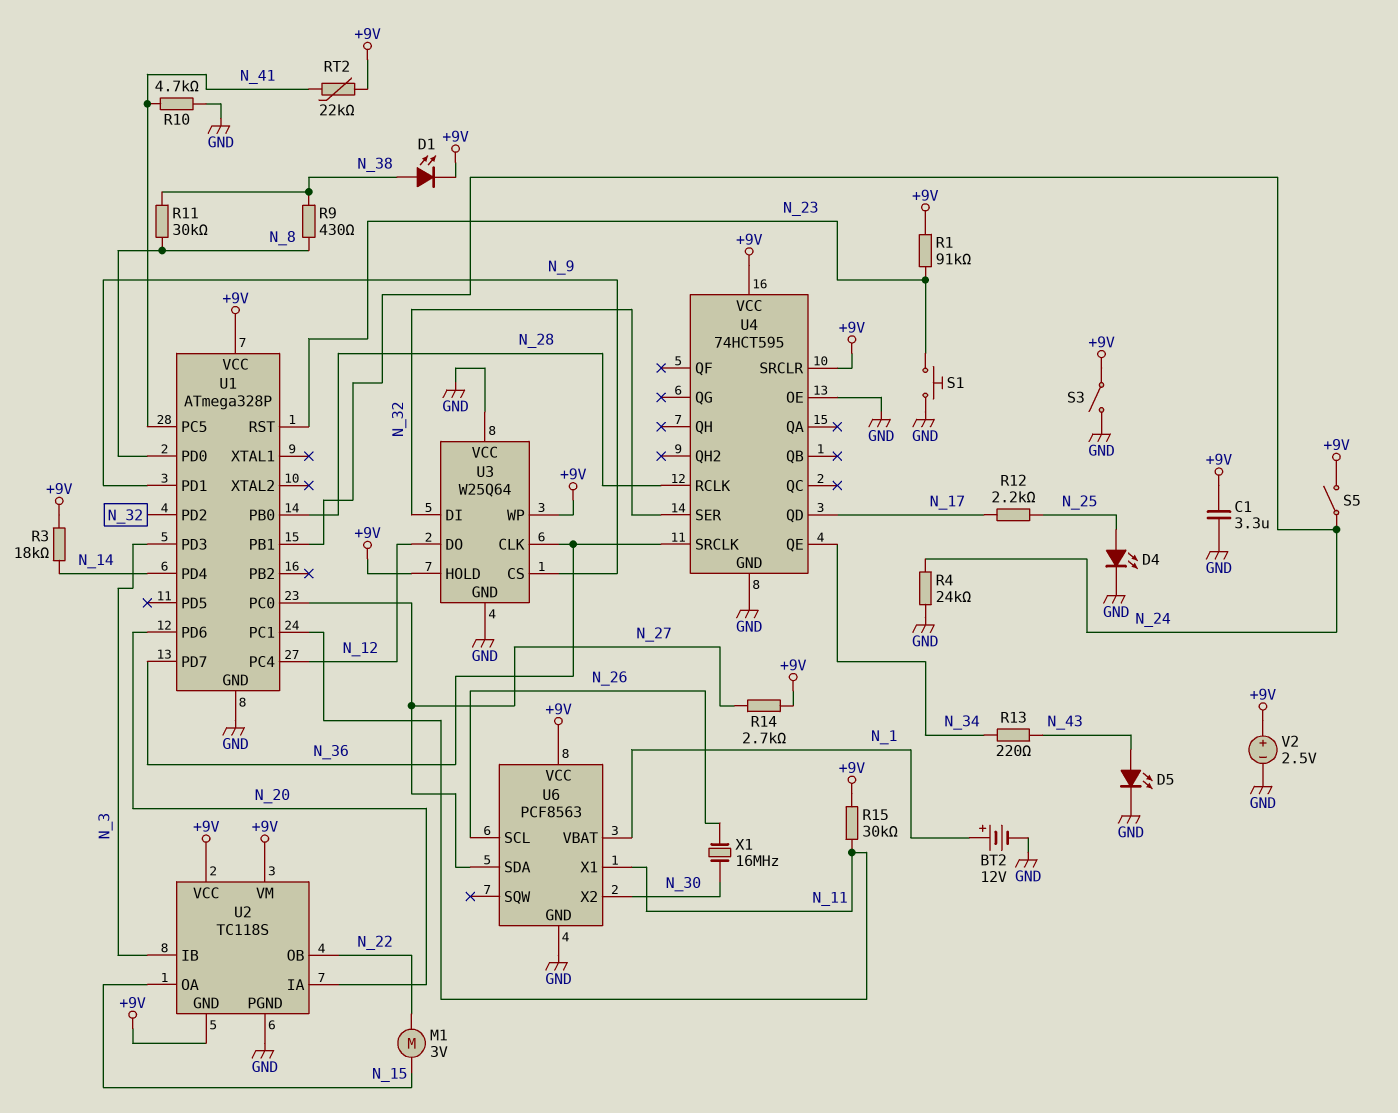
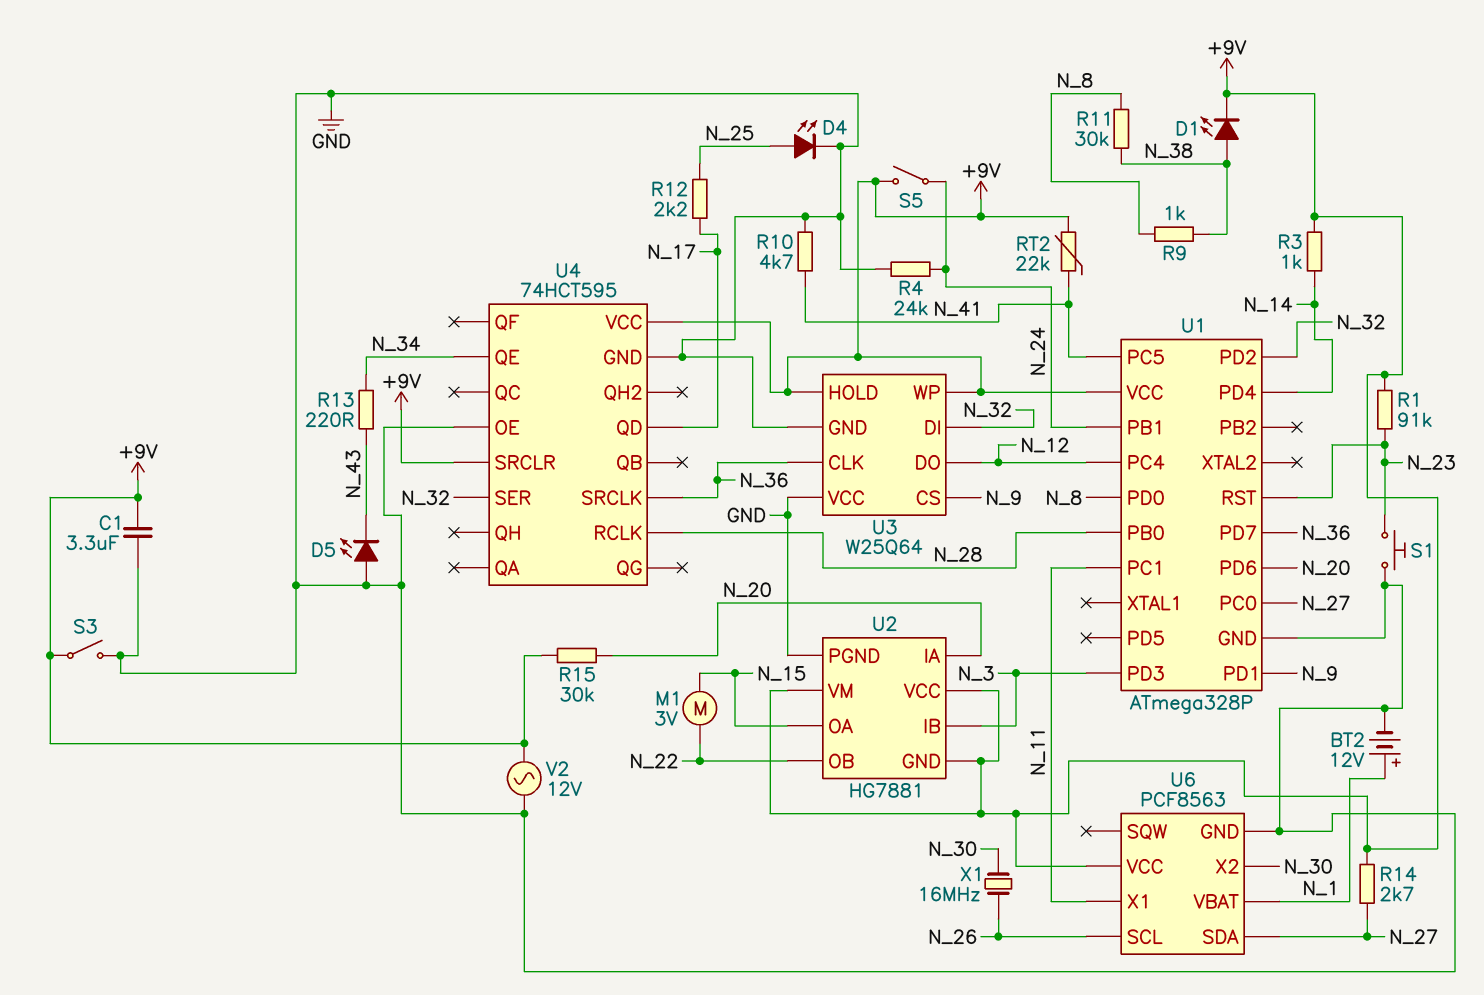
D5: LED (A N_43, K GND) -> LED (A GND, K N_43)
R3: 18k (+9V, N_14) -> 1k (+9V, N_14)
R9: 430 (N_8, N_38) -> 1k (N_8, N_38)
R15: 30k (+9V, N_11) -> 30k (+9V, N_20)
U2: TC118S -> HG7881
V2: 2.5V (plus +9V, minus GND) -> AC 12V (+9V, GND)

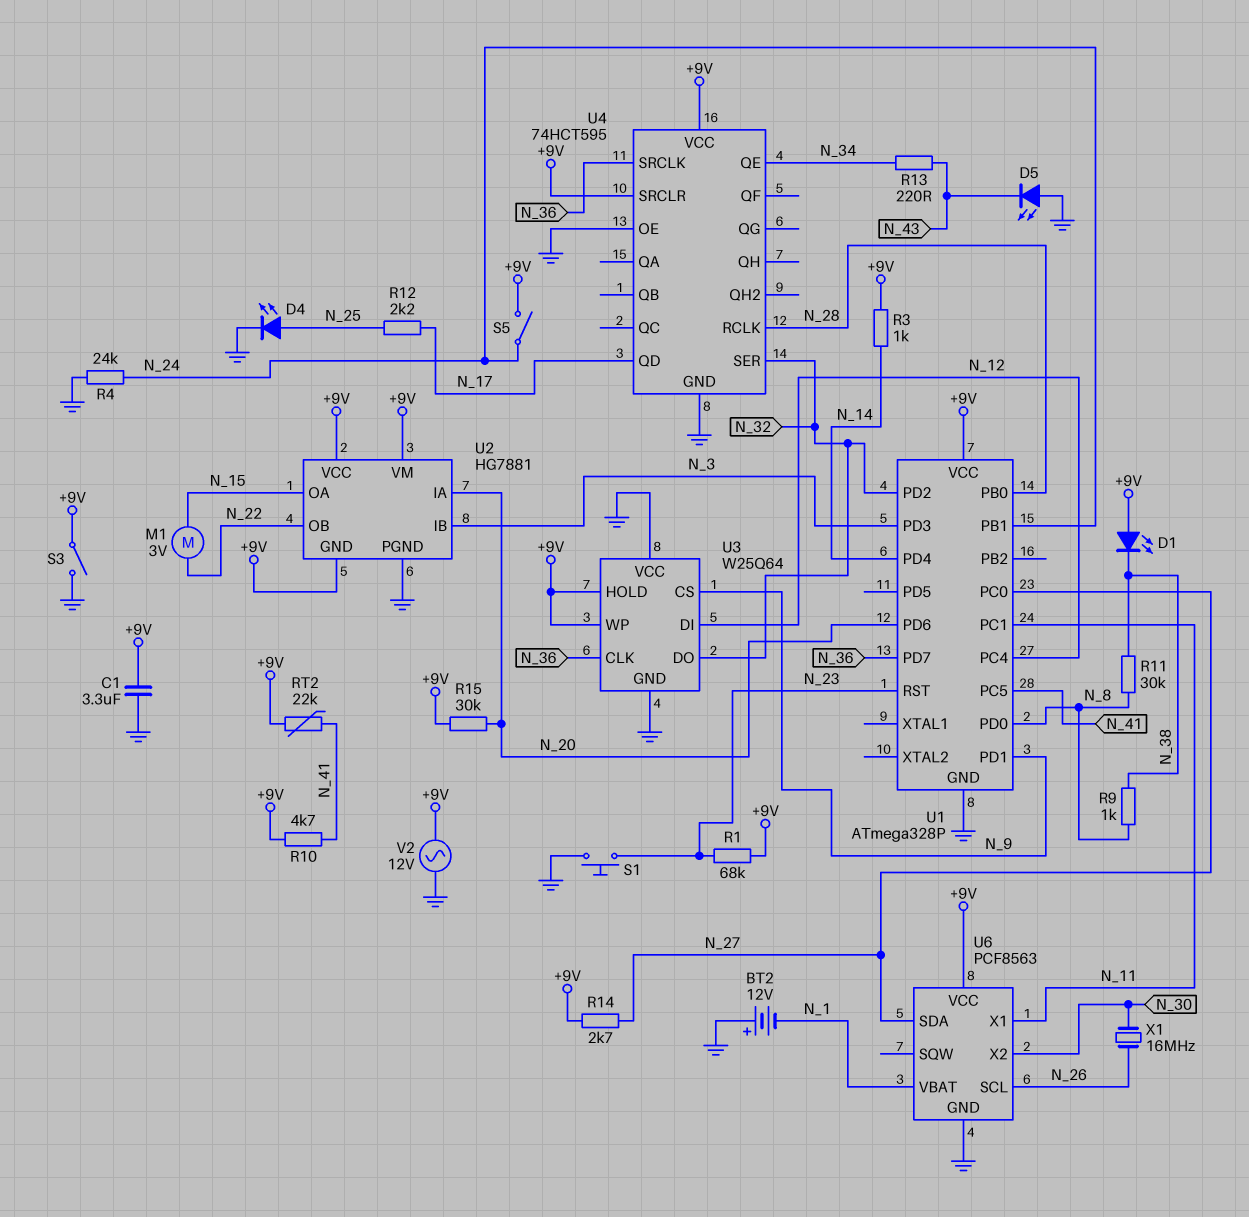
BT2: 12V (plus N_1, minus GND) -> 12V (plus GND, minus N_1)
D1: LED (A N_38, K +9V) -> LED (A +9V, K N_38)
R1: 91k (+9V, N_23) -> 68k (+9V, N_23)
R10: 4.7k (GND, N_41) -> 4.7k (+9V, N_41)
U3 pin DI: N_32 -> N_12
U3 pin DO: N_12 -> N_32

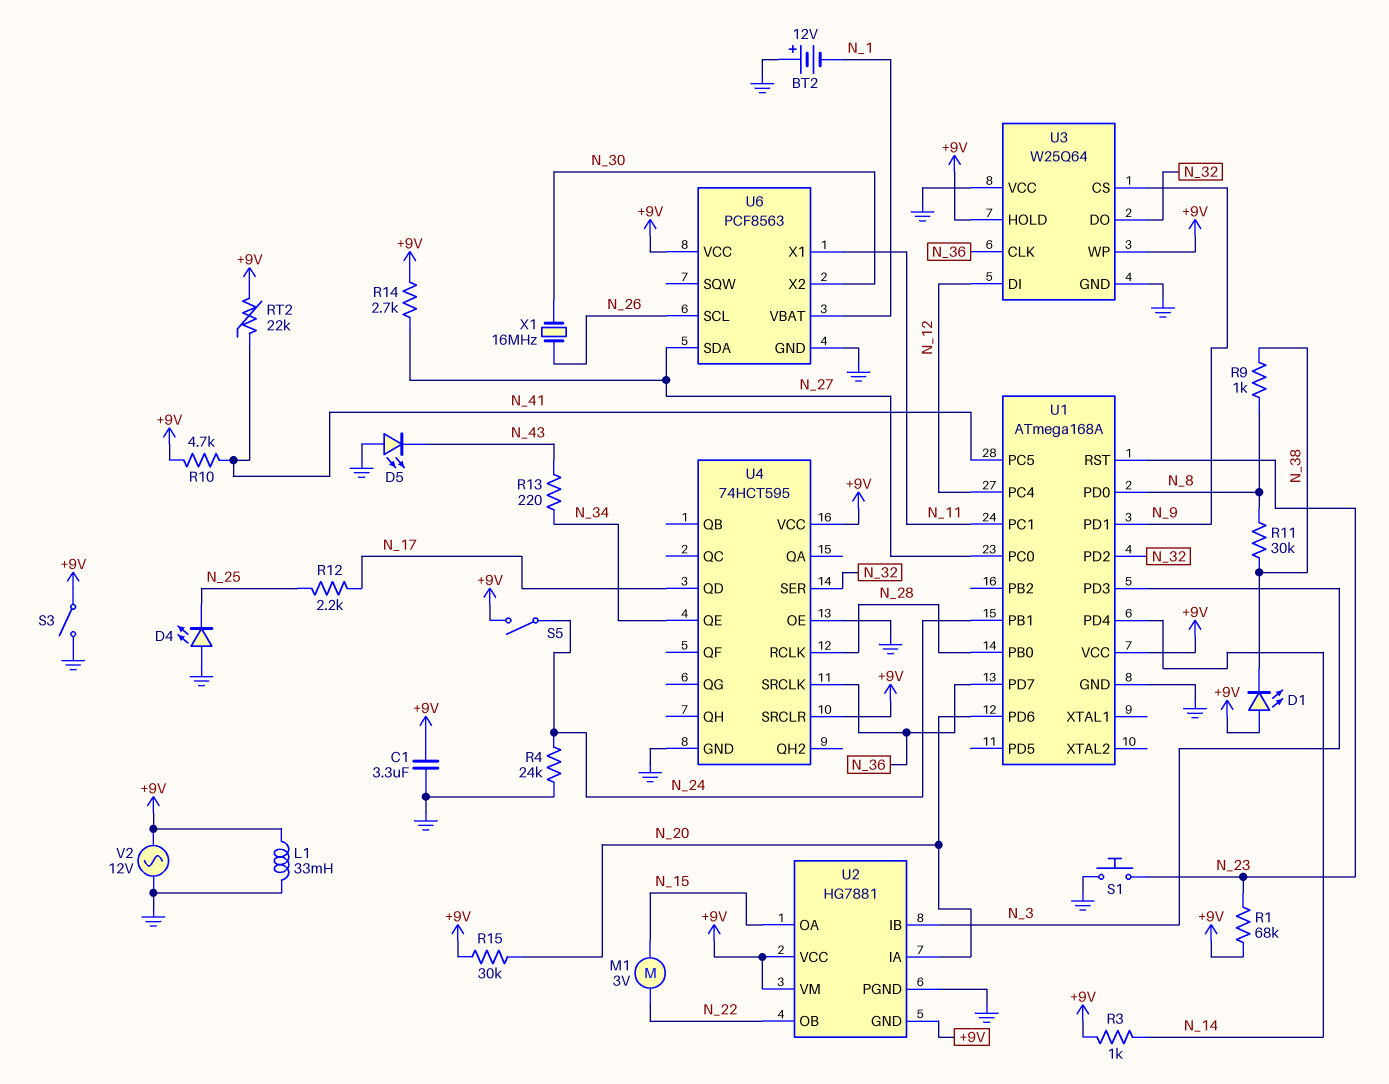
D4: LED (A N_25, K GND) -> LED (A GND, K N_25)
L1: none -> 33mH (+9V, GND)
U1: ATmega328P -> ATmega168A

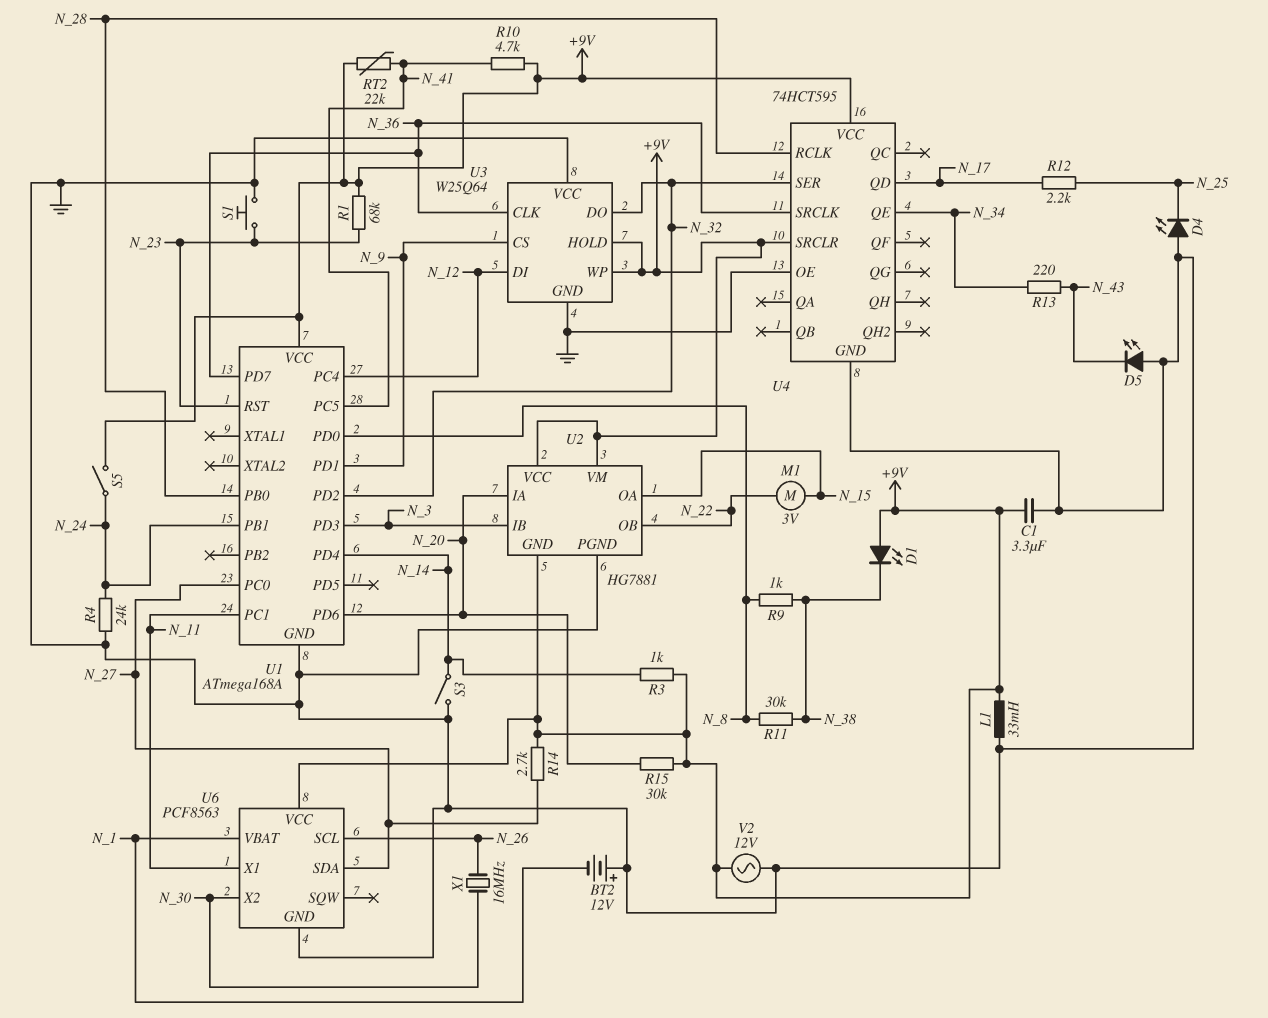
S3: switch (+9V, GND) -> switch (GND, N_14)

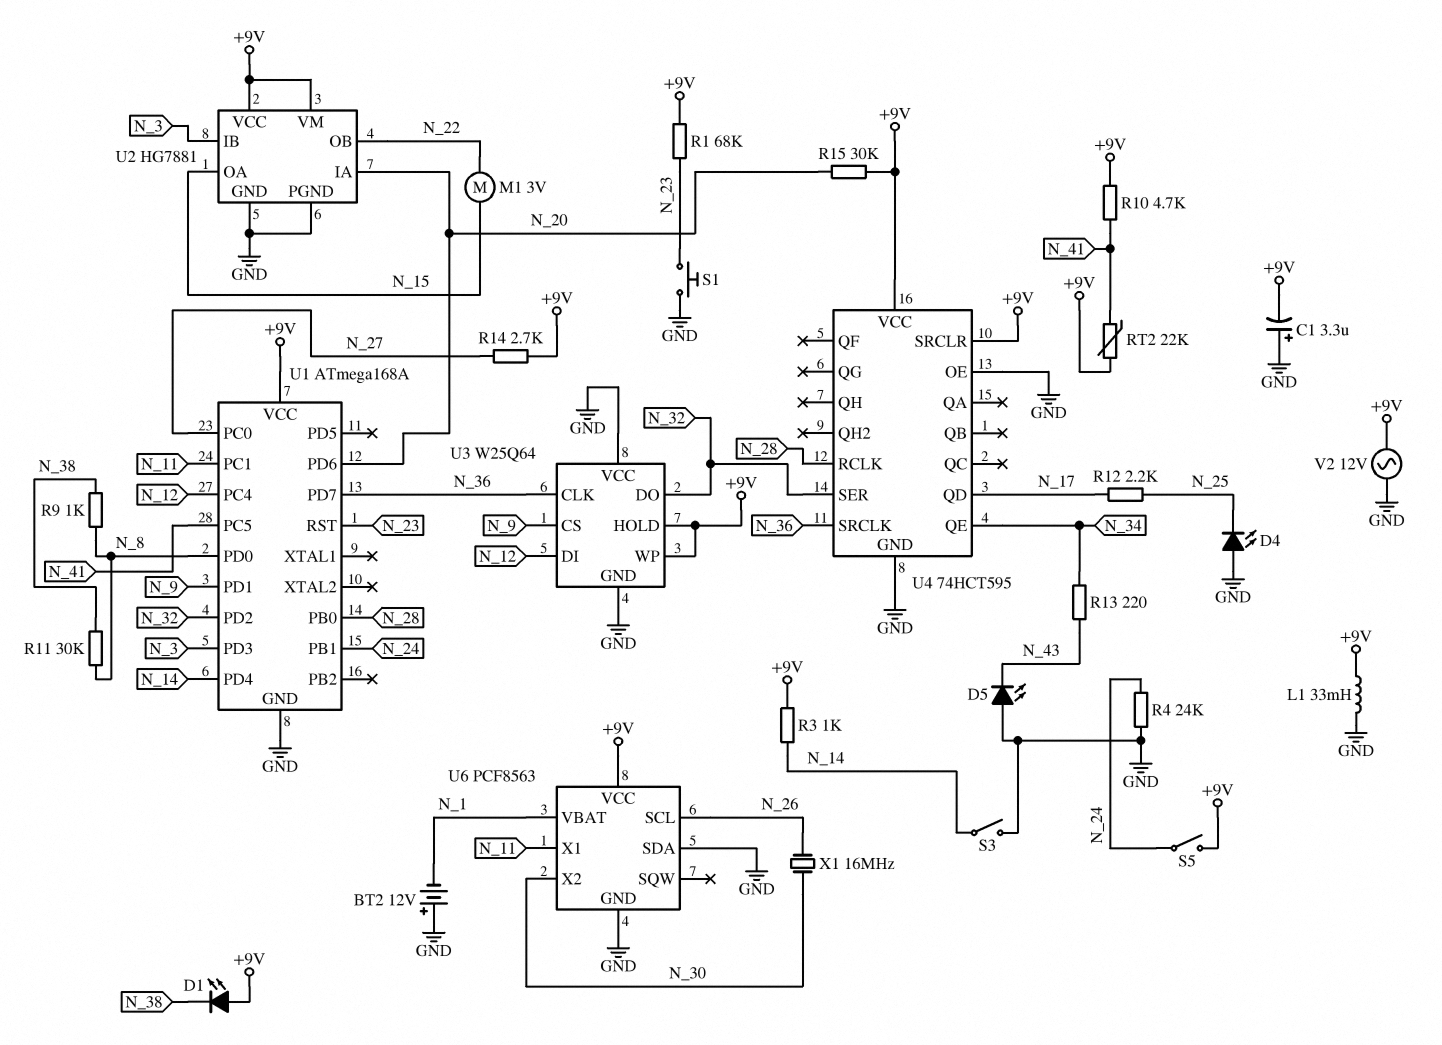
C1: 3.3uF (+9V, GND) -> 3.3uF (plus GND, minus +9V)
U2 pin GND: +9V -> GND
U6 pin SDA: N_27 -> GND

